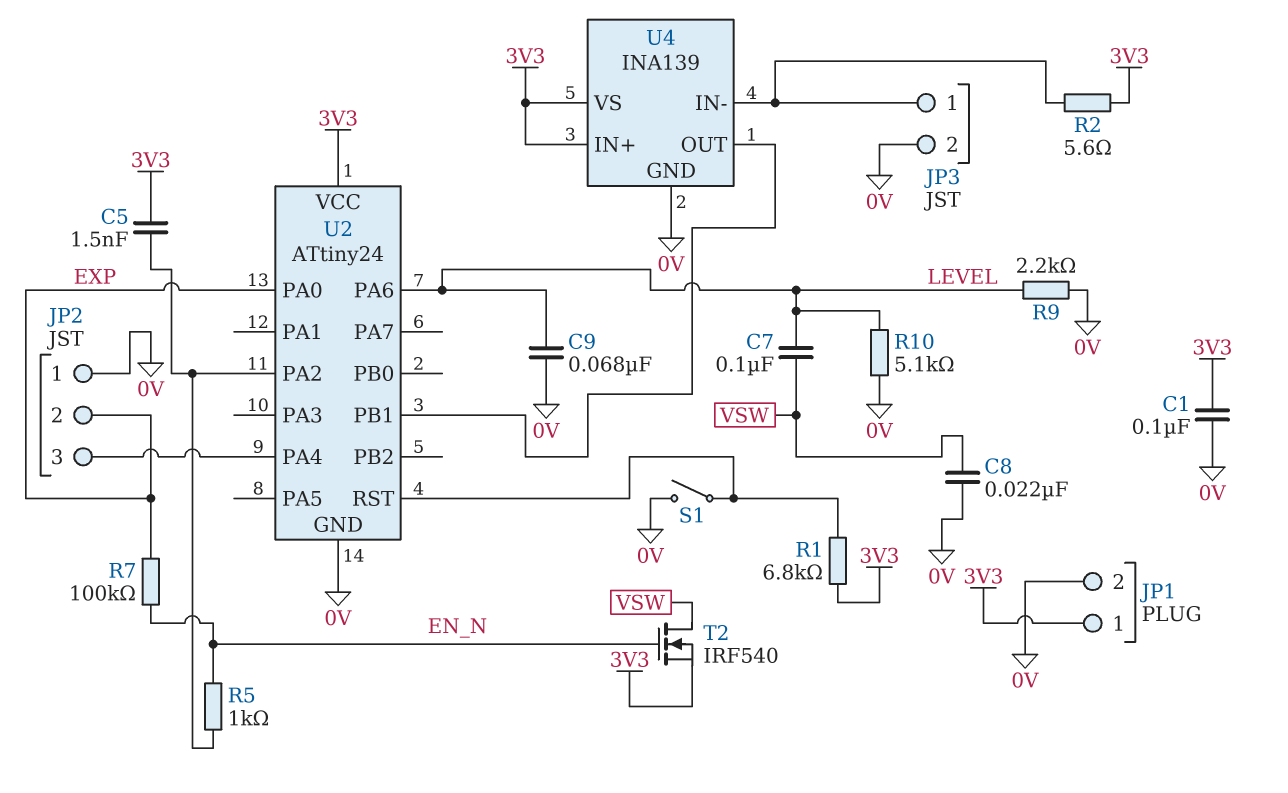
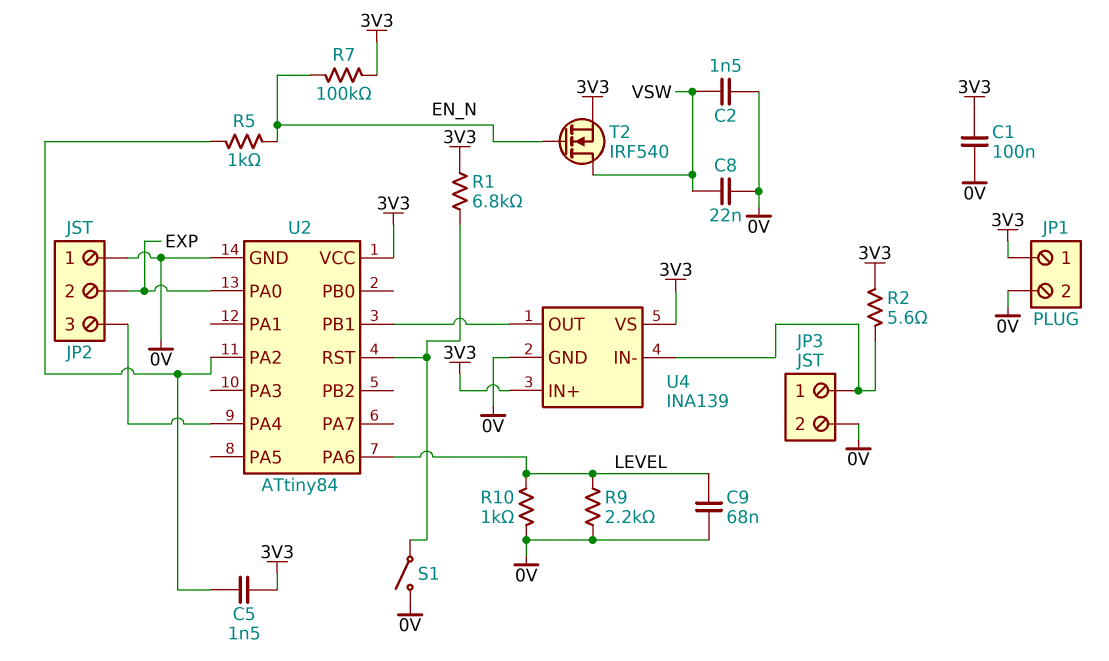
C2: none -> 1.5nF (0V, VSW)
C7: 100nF (LEVEL, VSW) -> none
R7: 100k (EN_N, EXP) -> 100k (3V3, EN_N)
R10: 5.1k (0V, LEVEL) -> 1k (0V, LEVEL)
U2: ATtiny24 -> ATtiny84

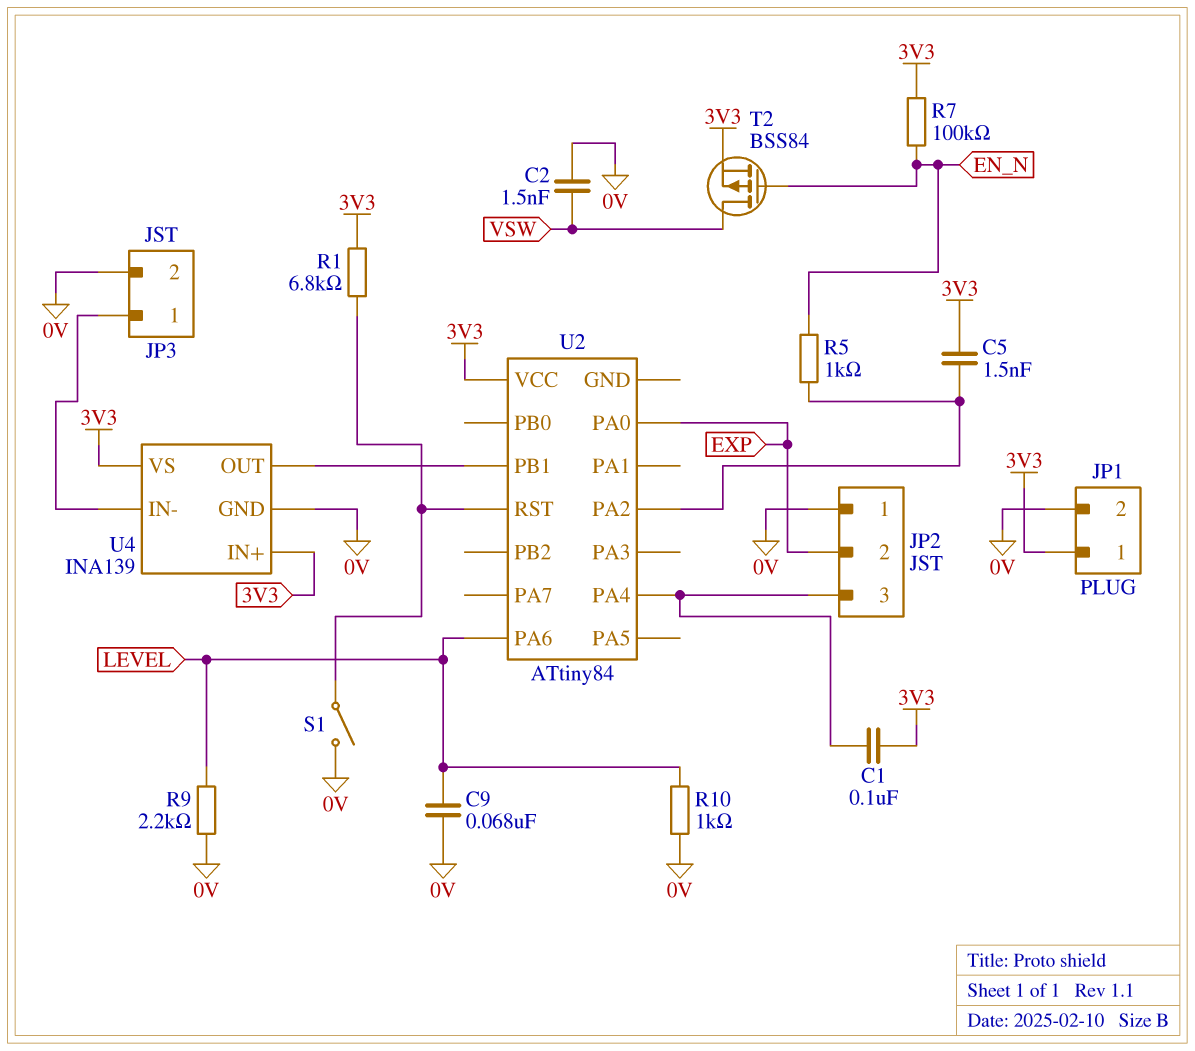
C1: 100nF (0V, 3V3) -> 100nF (3V3, JP2/3)
C8: 22nF (0V, VSW) -> none
R2: 5.6 (3V3, JP3/1) -> none
T2: NMOS IRF540 (G EN_N, D VSW, S 3V3) -> PMOS BSS84 (G EN_N, D VSW, S 3V3)
U2 pin GND: 0V -> none

